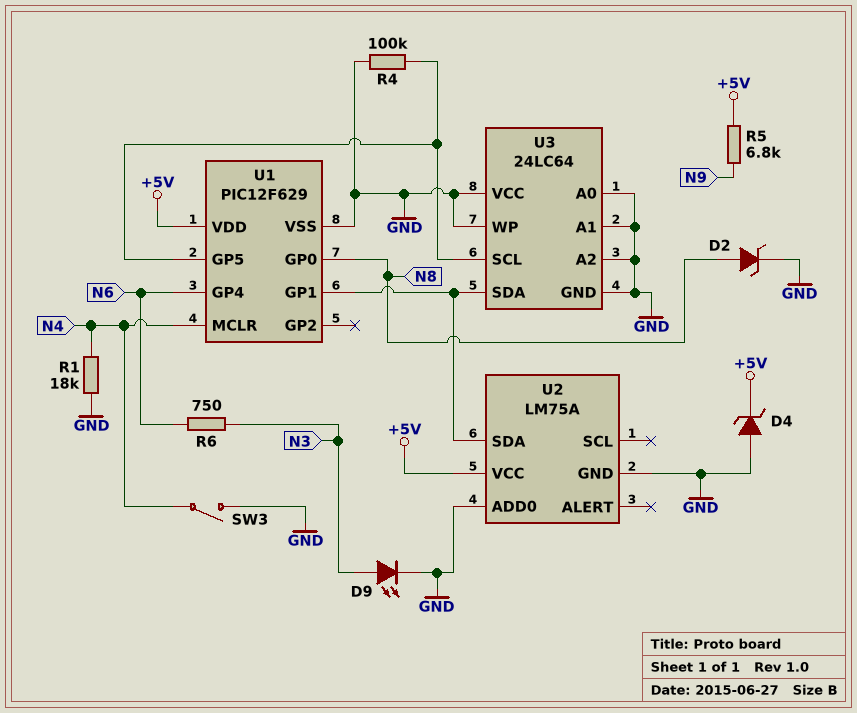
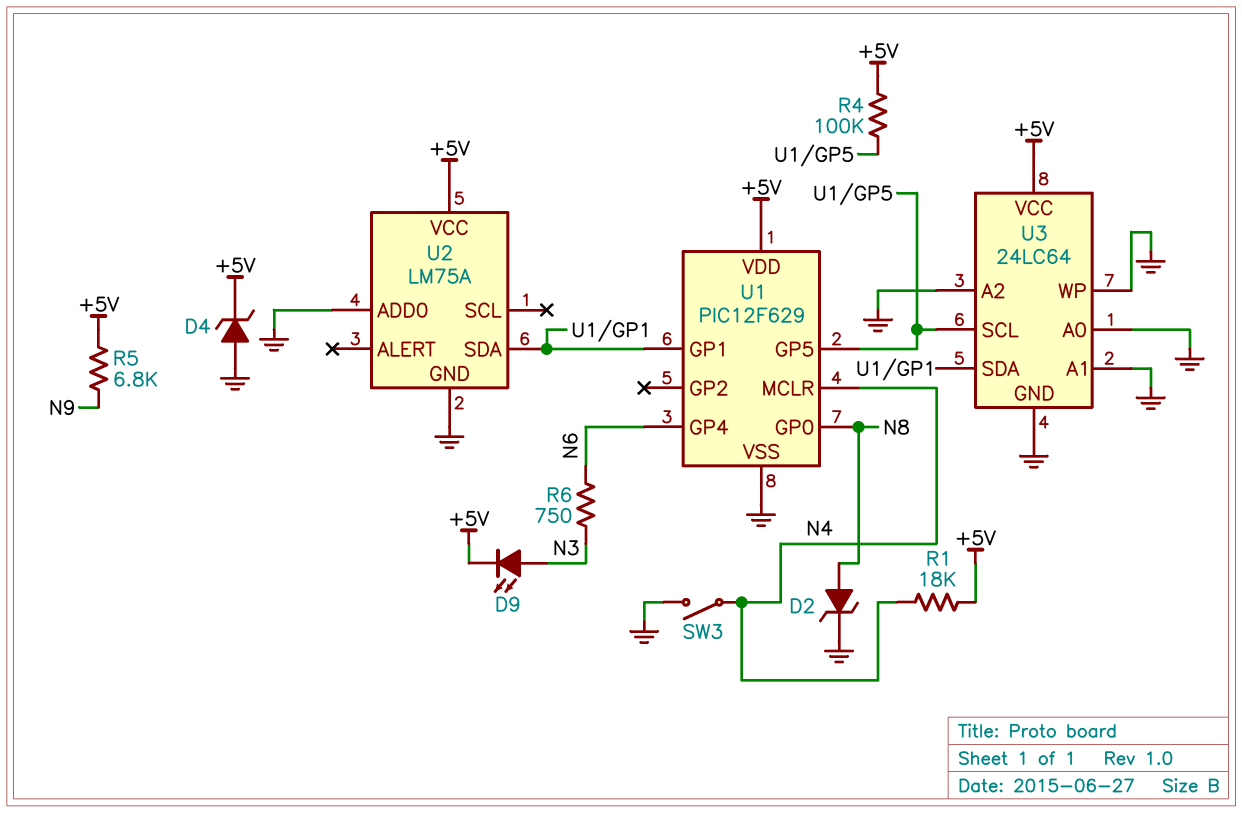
D9: LED (A N3, K GND) -> LED (A N3, K +5V)
R1: 18k (GND, N4) -> 18k (+5V, N4)
R4: 100k (GND, U1/GP5) -> 100k (+5V, U1/GP5)
U3 pin VCC: GND -> +5V

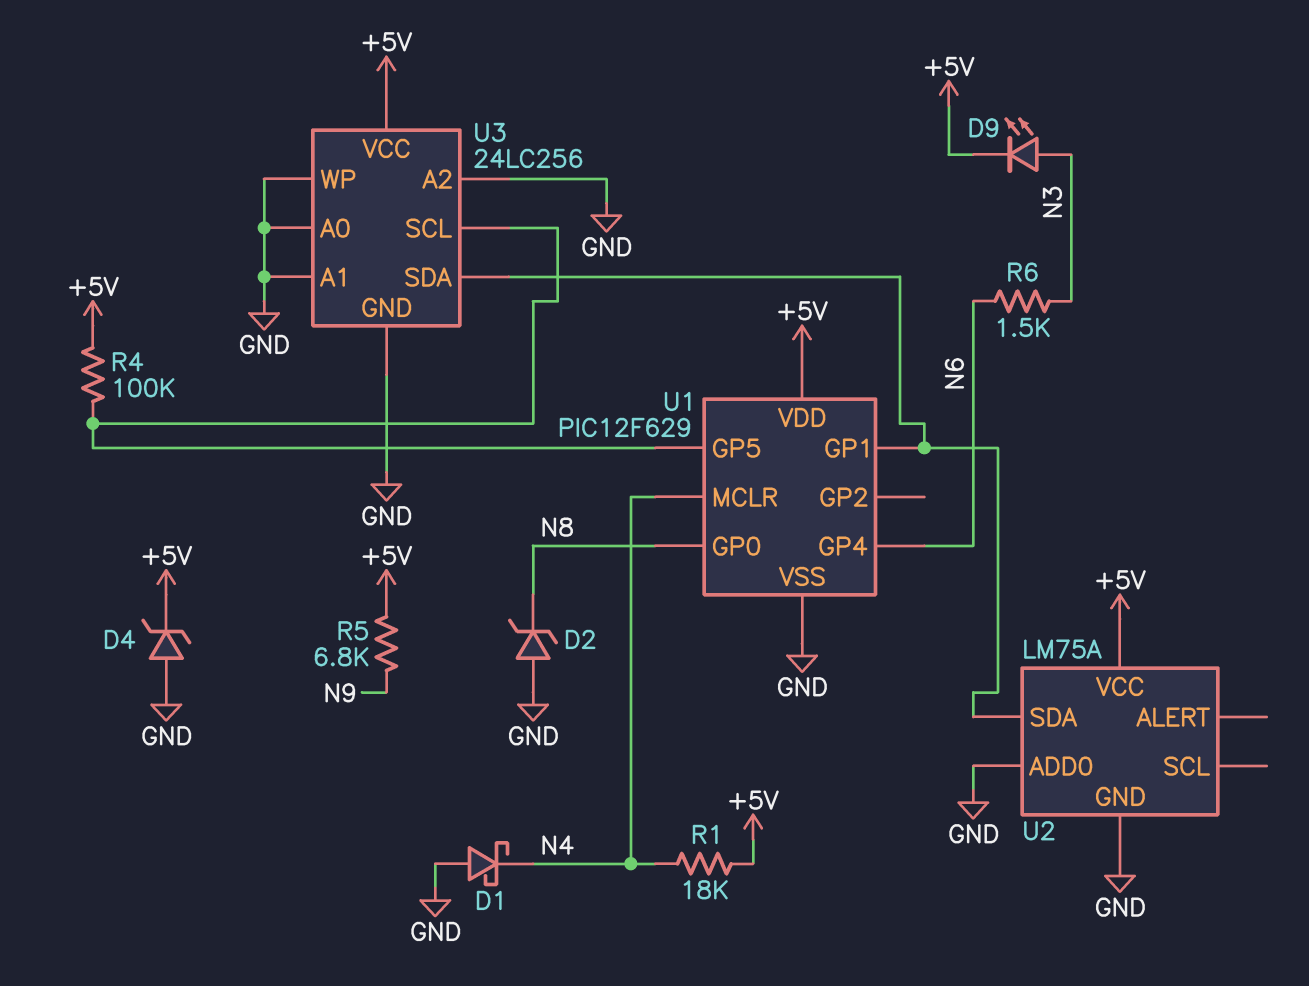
D1: none -> schottky (A GND, K N4)
D2: zener (A N8, K GND) -> zener (A GND, K N8)
R6: 750 (N3, N6) -> 1.5k (N3, N6)
SW3: switch (GND, N4) -> none
U3: 24LC64 -> 24LC256

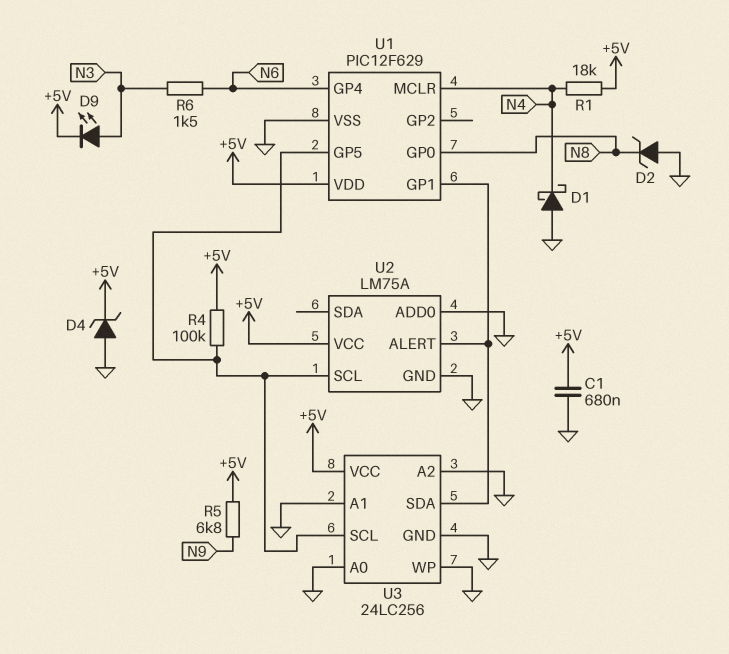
C1: none -> 680nF (+5V, GND)
U2 pin ALERT: none -> U1/GP1
U2 pin SCL: none -> U1/GP5
U2 pin SDA: U1/GP1 -> none

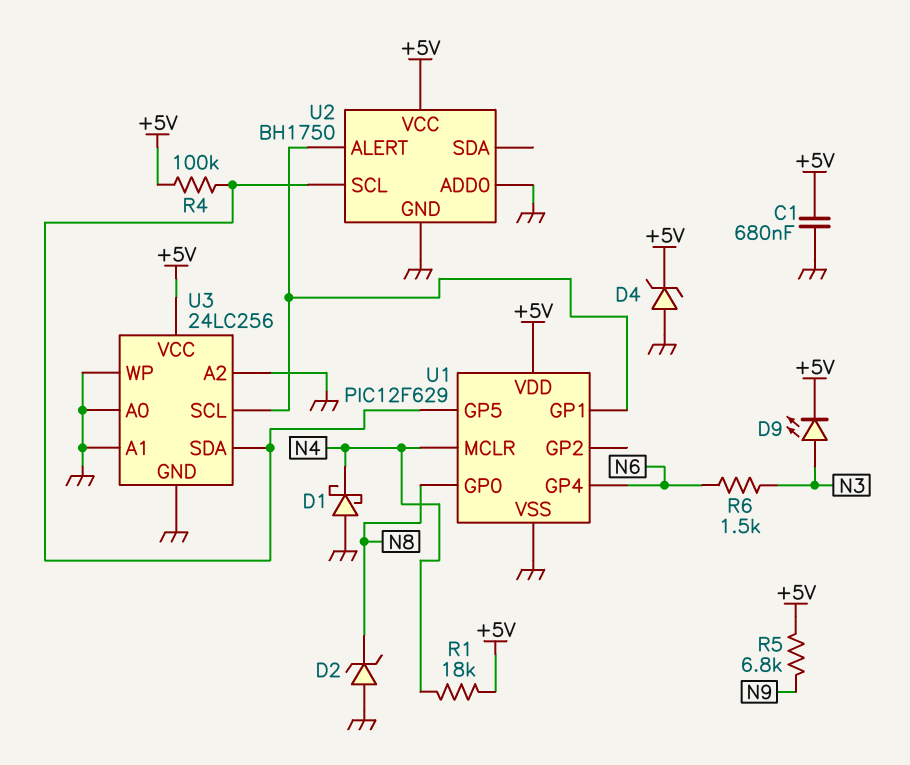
U2: LM75A -> BH1750
U3 pin SCL: U1/GP5 -> U1/GP1
U3 pin SDA: U1/GP1 -> U1/GP5

